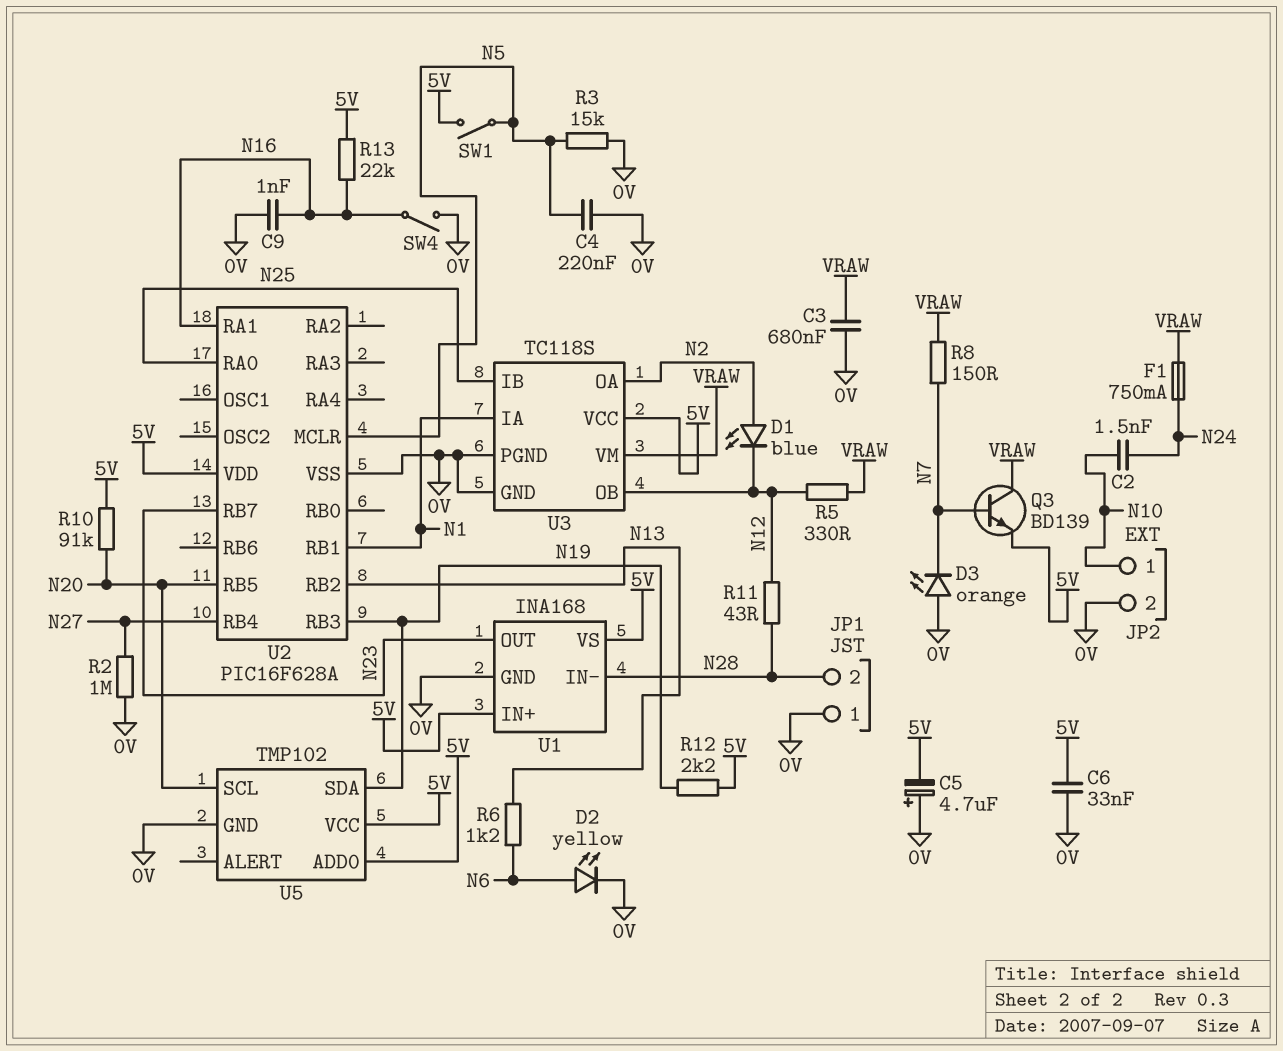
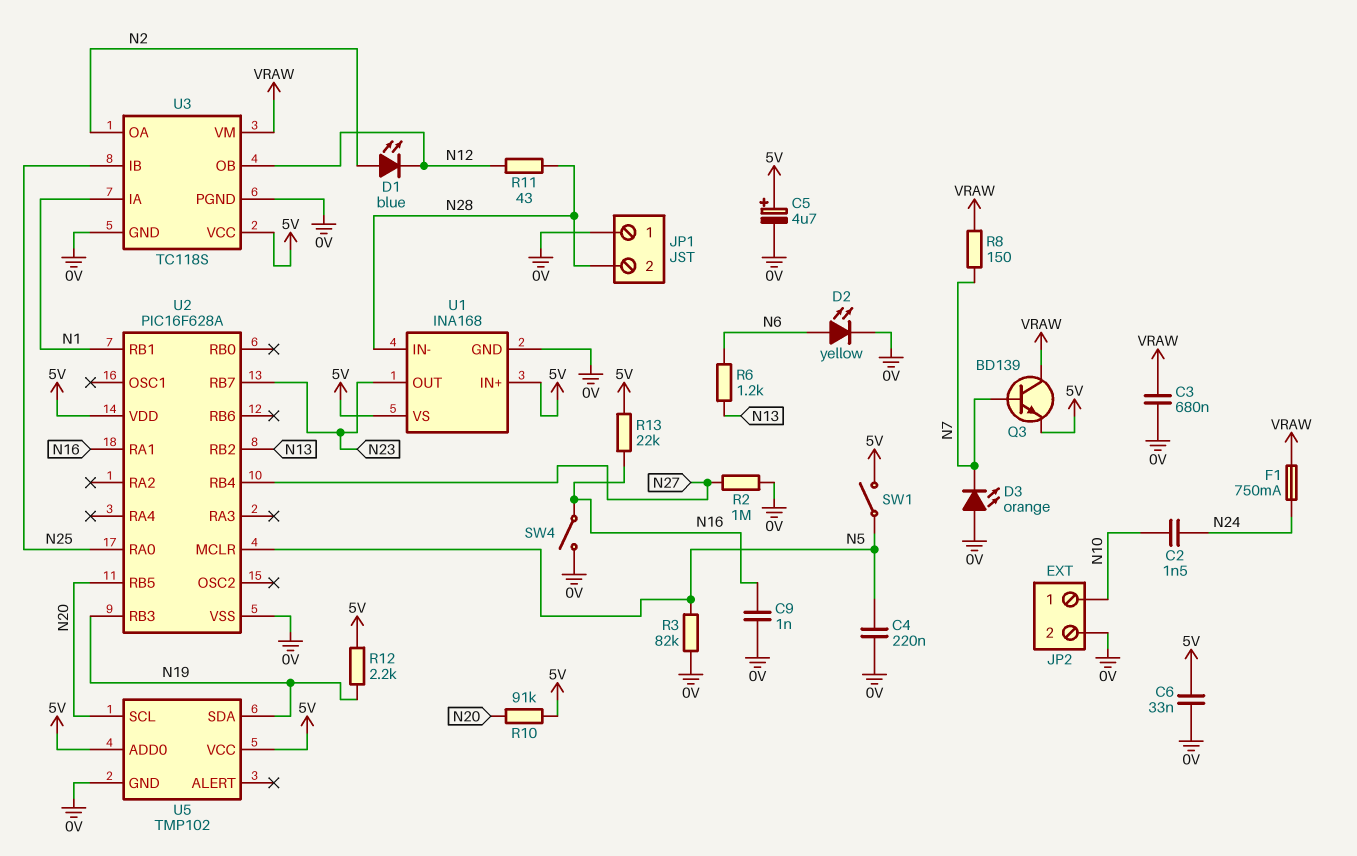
C5: 4.7uF (plus 0V, minus 5V) -> 4.7uF (plus 5V, minus 0V)
R3: 15k (0V, N5) -> 82k (0V, N5)
R5: 330 (N12, VRAW) -> none

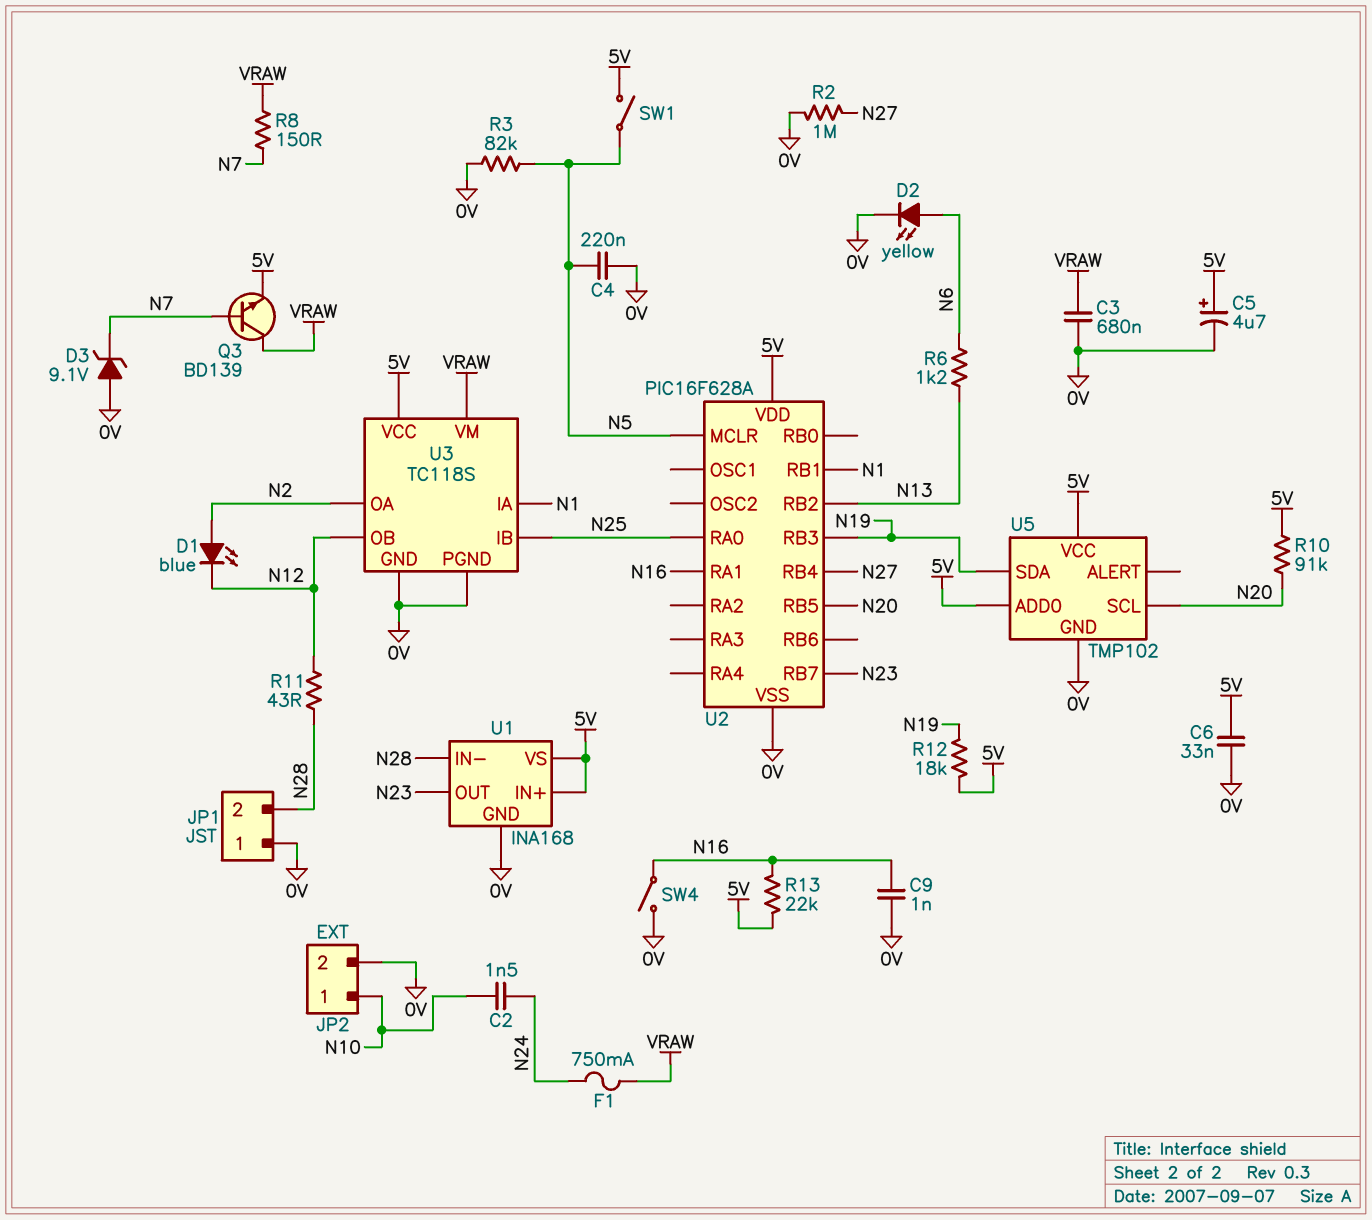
D3: LED orange (A 0V, K N7) -> zener 9.1V (A 0V, K N7)
R12: 2.2k (5V, N19) -> 18k (5V, N19)

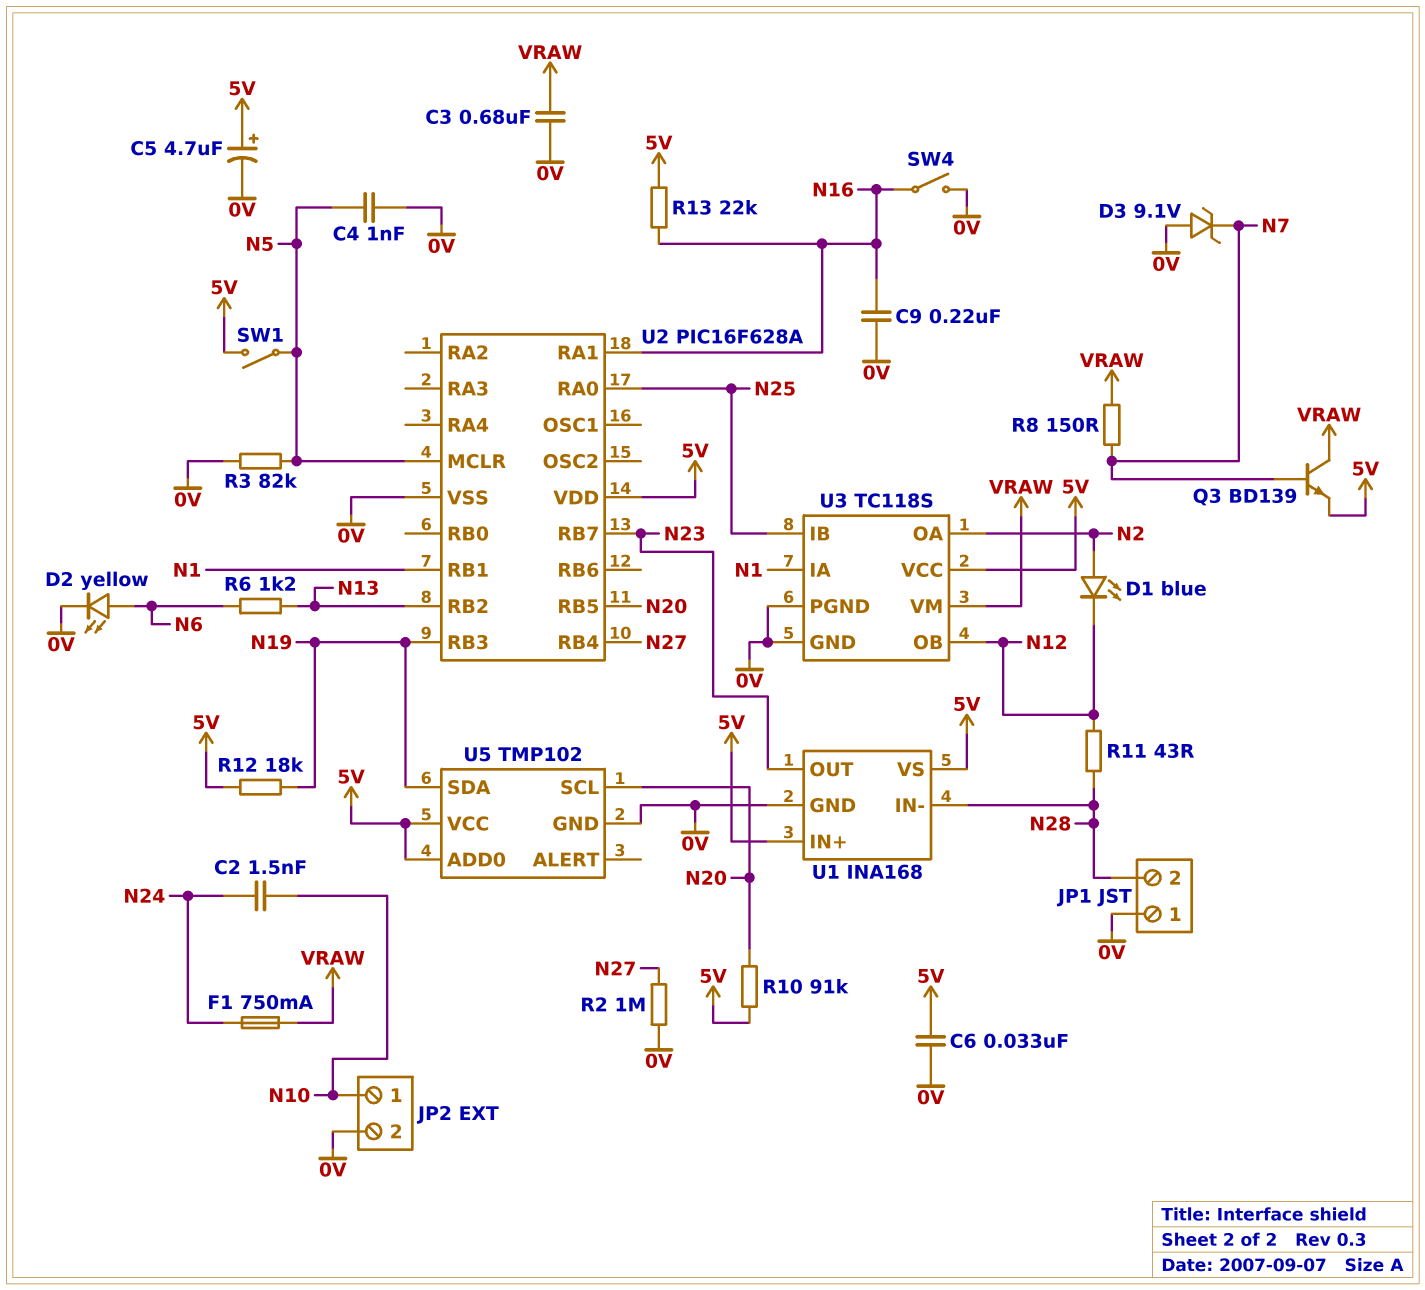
C4: 220nF (0V, N5) -> 1nF (0V, N5)
C9: 1nF (0V, N16) -> 220nF (0V, N16)

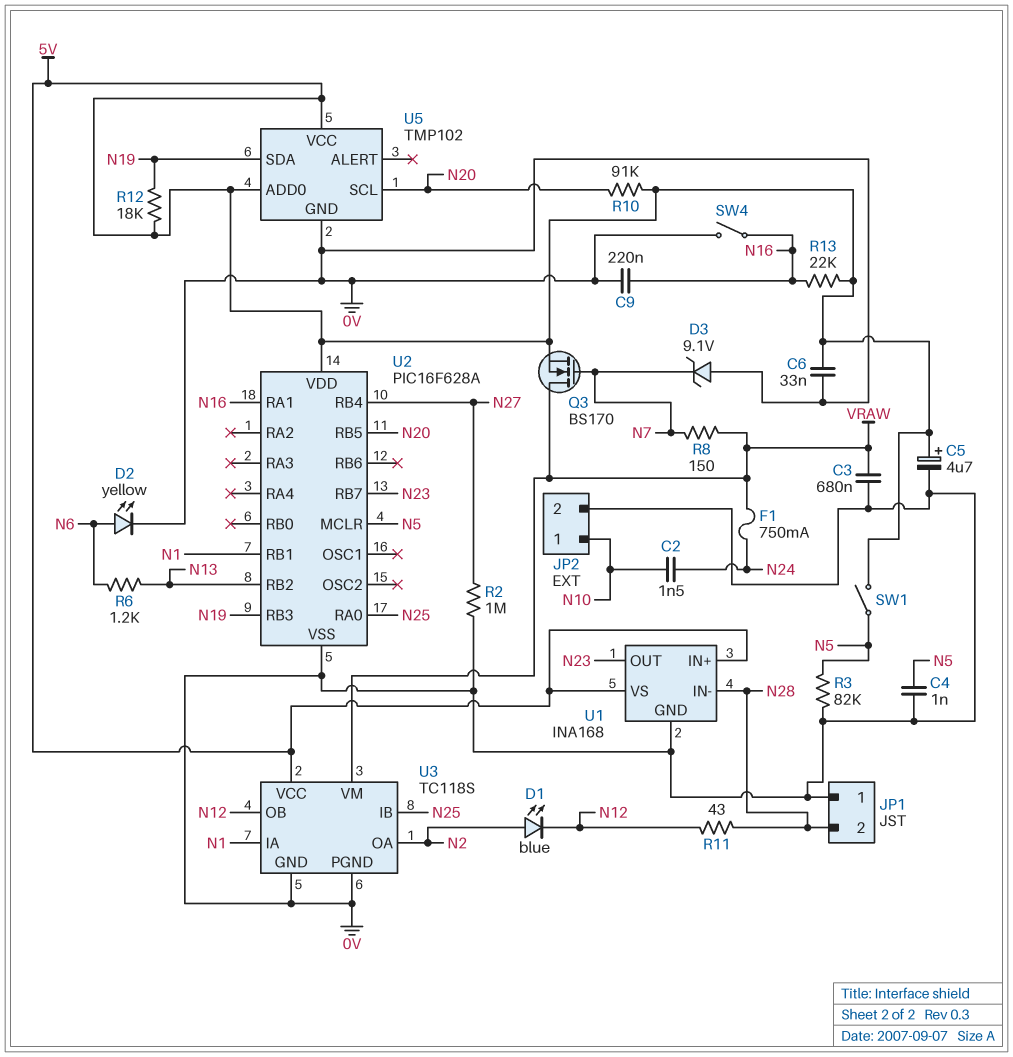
Q3: NPN BD139 (B N7, C VRAW, E 5V) -> NMOS BS170 (G N7, D VRAW, S 5V)

